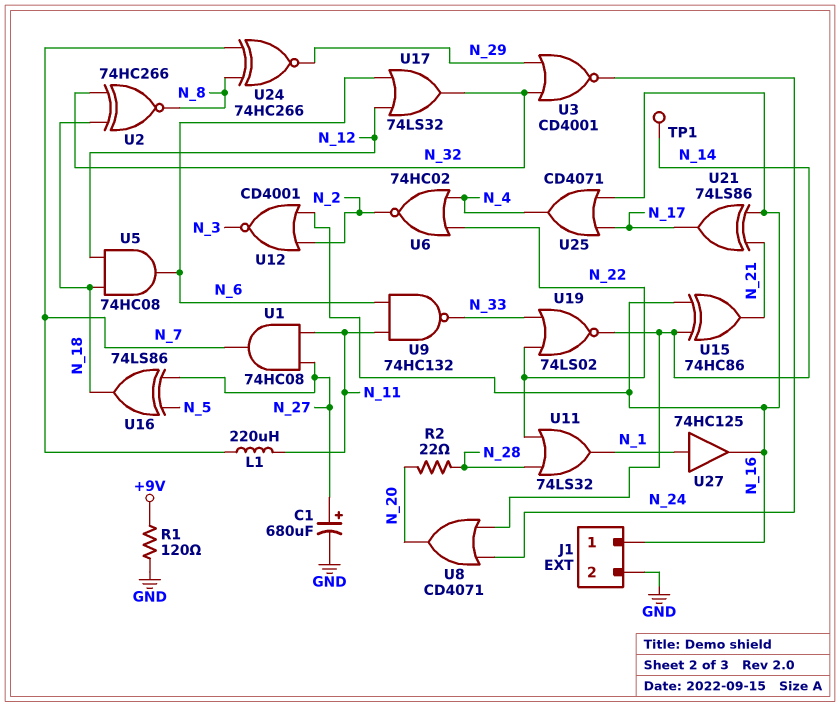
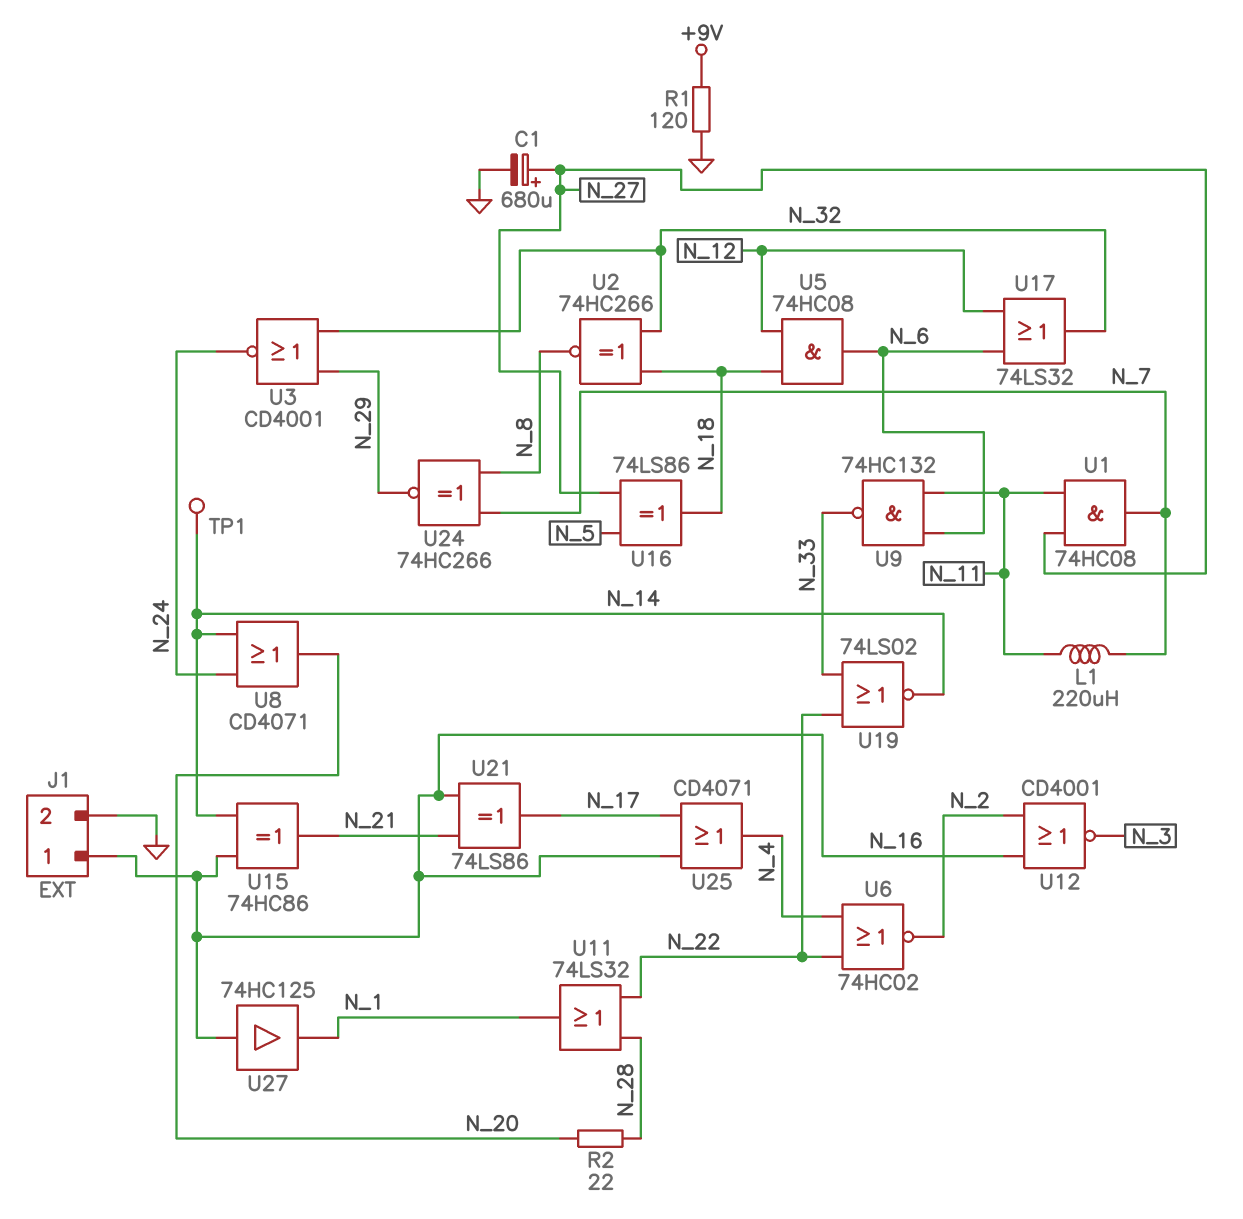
U27: buffer 74HC125 (in N_1, out N_16) -> buffer 74HC125 (in N_16, out N_1)

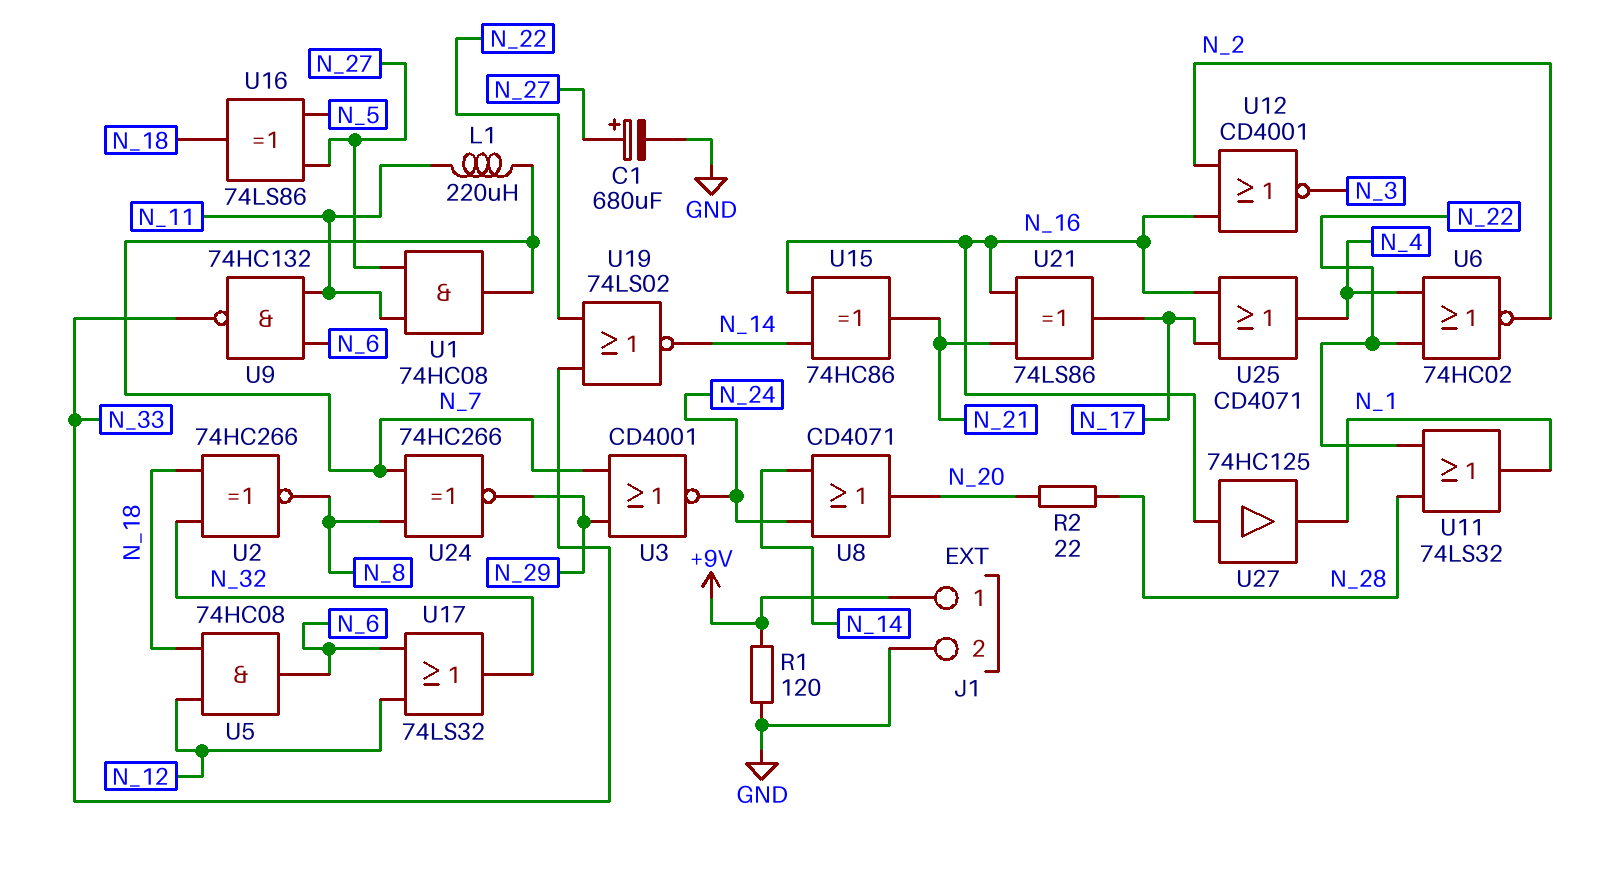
J1 pin 1: N_16 -> +9V
TP1: test point (N_14) -> none
U3: NOR CD4001 (in N_29, in N_32, out N_24) -> NOR CD4001 (in N_7, in N_29, out N_24)

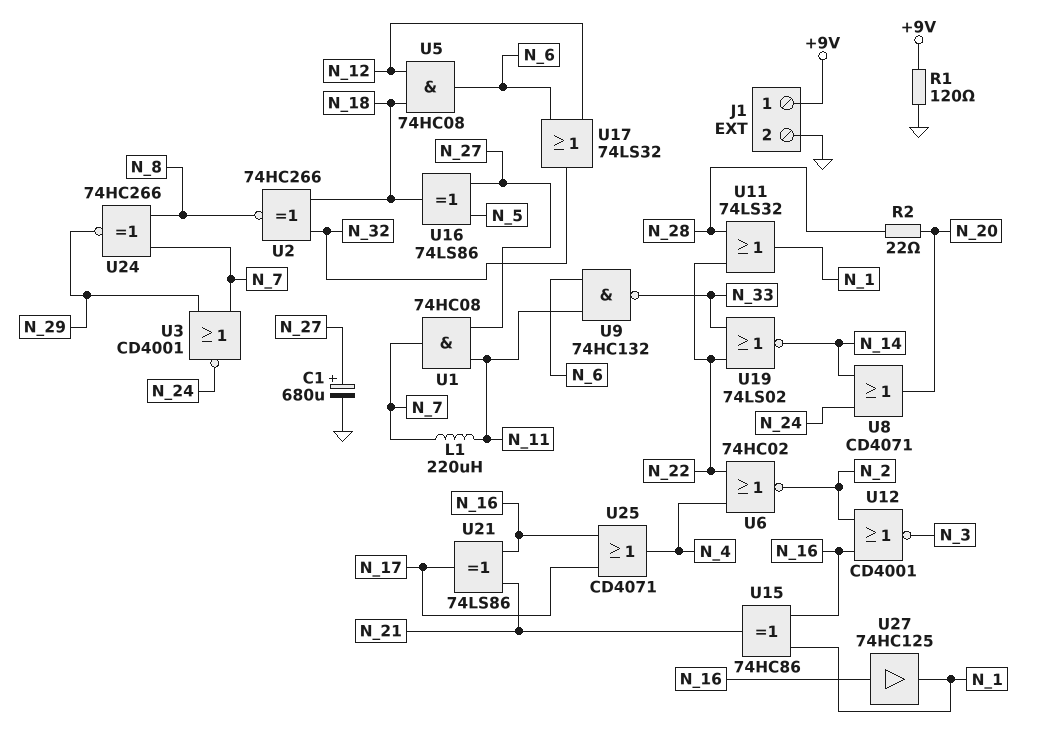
U15: XOR 74HC86 (in N_14, in N_16, out N_21) -> XOR 74HC86 (in N_1, in N_16, out N_21)

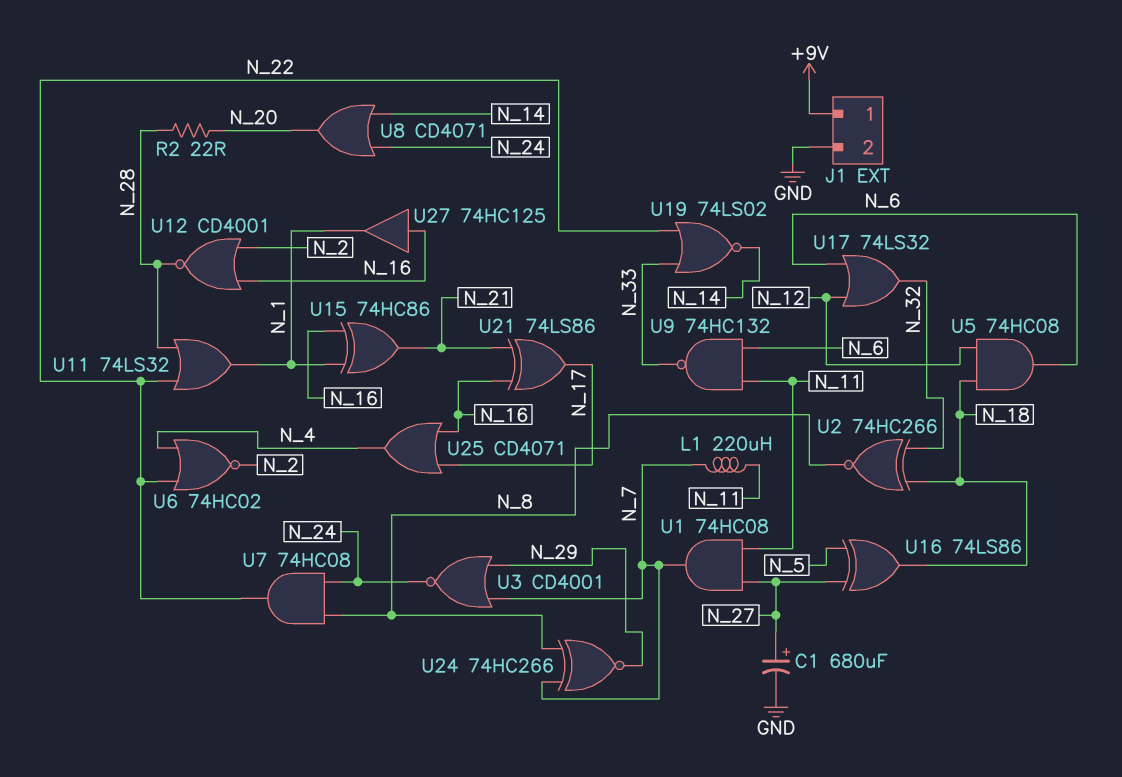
R1: 120 (+9V, GND) -> none
U7: none -> AND 74HC08 (in N_8, in N_24, out N_22)
U12: NOR CD4001 (in N_2, in N_16, out N_3) -> NOR CD4001 (in N_2, in N_16, out N_28)

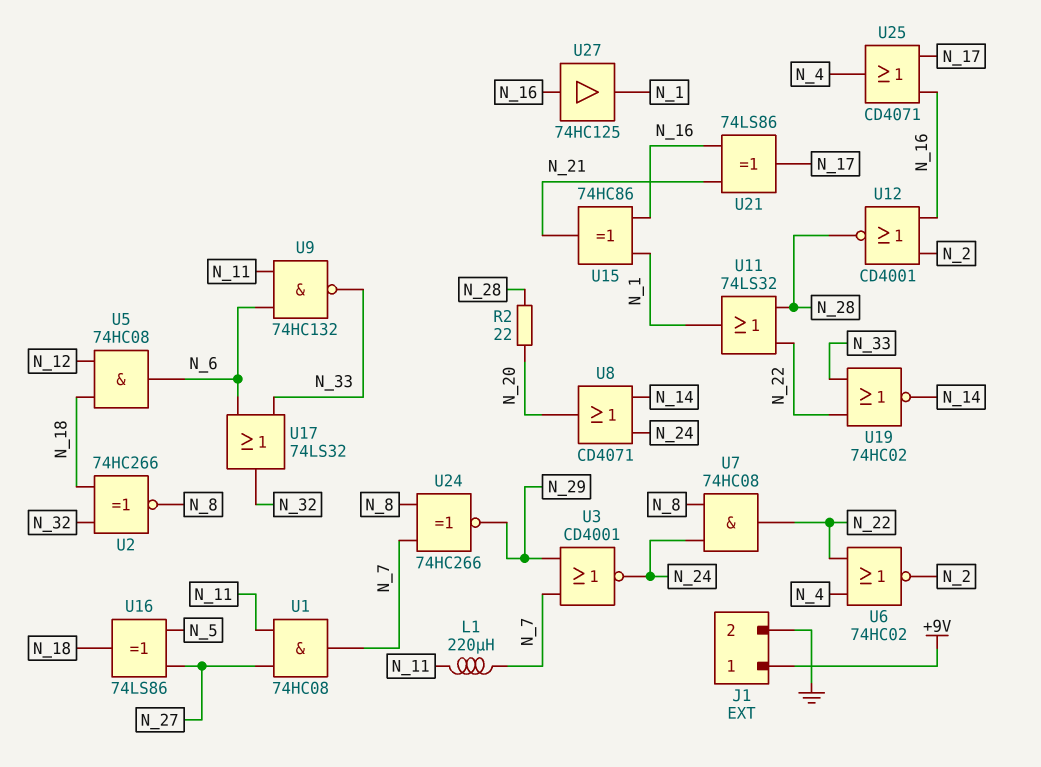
C1: 680uF (plus N_27, minus GND) -> none
U17: OR 74LS32 (in N_6, in N_12, out N_32) -> OR 74LS32 (in N_6, in N_33, out N_32)
U19: NOR 74LS02 (in N_22, in N_33, out N_14) -> NOR 74HC02 (in N_22, in N_33, out N_14)

